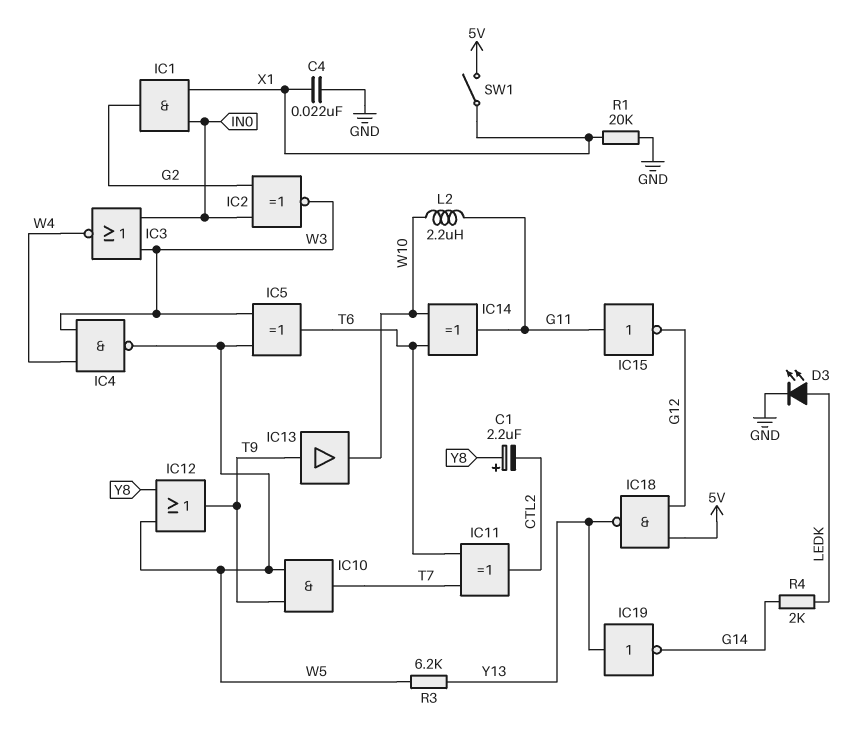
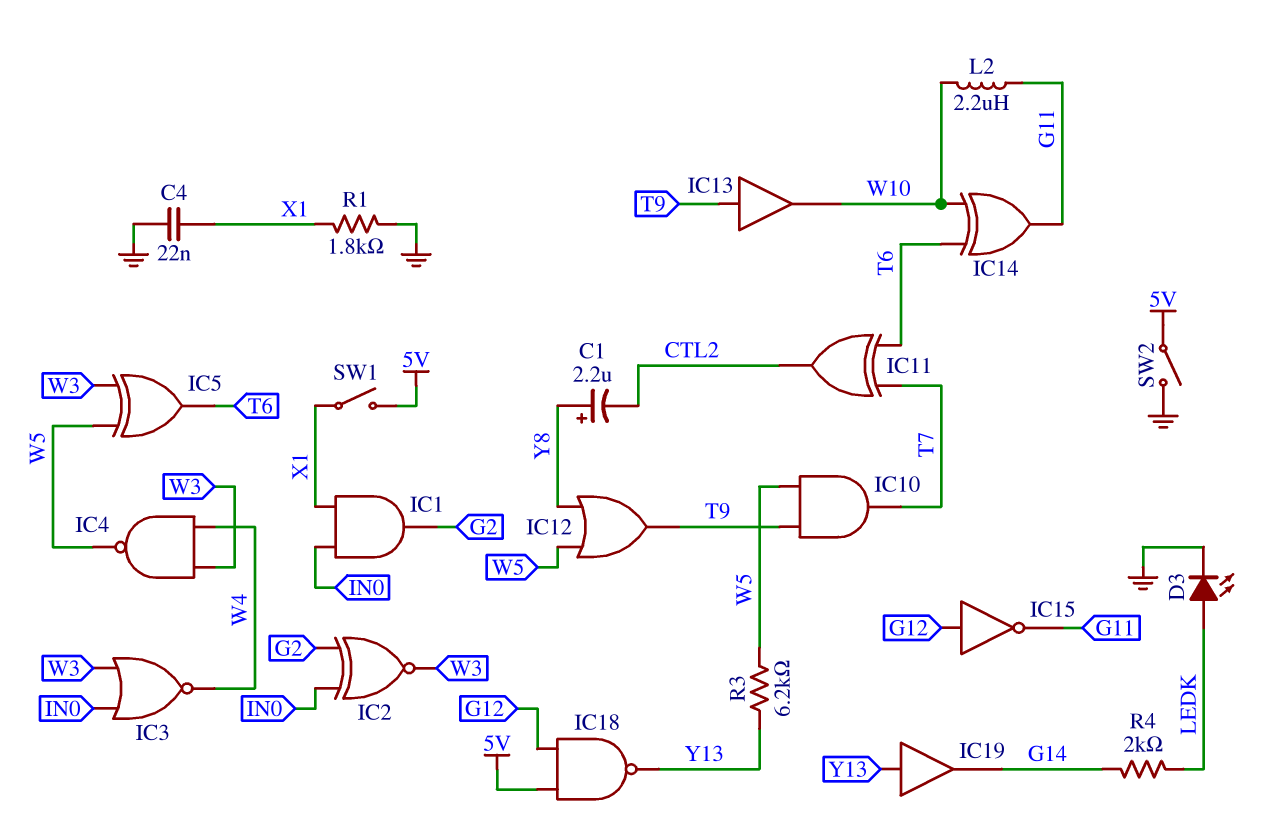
IC15: NOT (in G11, out G12) -> NOT (in G12, out G11)
IC19: NOT (in Y13, out G14) -> buffer (in Y13, out G14)
R1: 20k (GND, X1) -> 1.8k (GND, X1)
SW2: none -> switch (5V, GND)

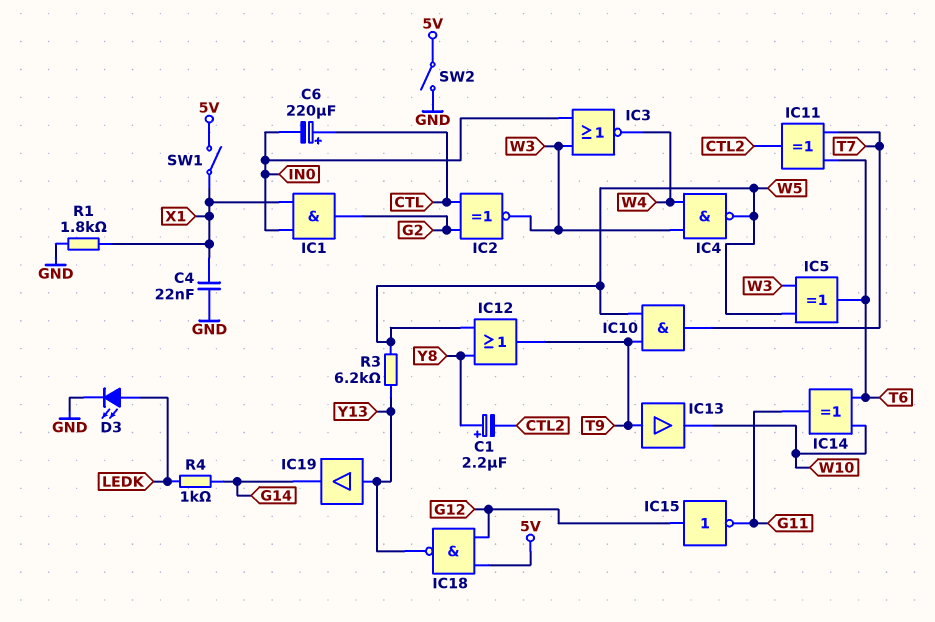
C6: none -> 220uF (plus CTL, minus IN0)
IC2: XNOR (in G2, in IN0, out W3) -> XNOR (in CTL, in G2, out W3)
L2: 2.2uH (G11, W10) -> none
R4: 2k (G14, LEDK) -> 1k (G14, LEDK)

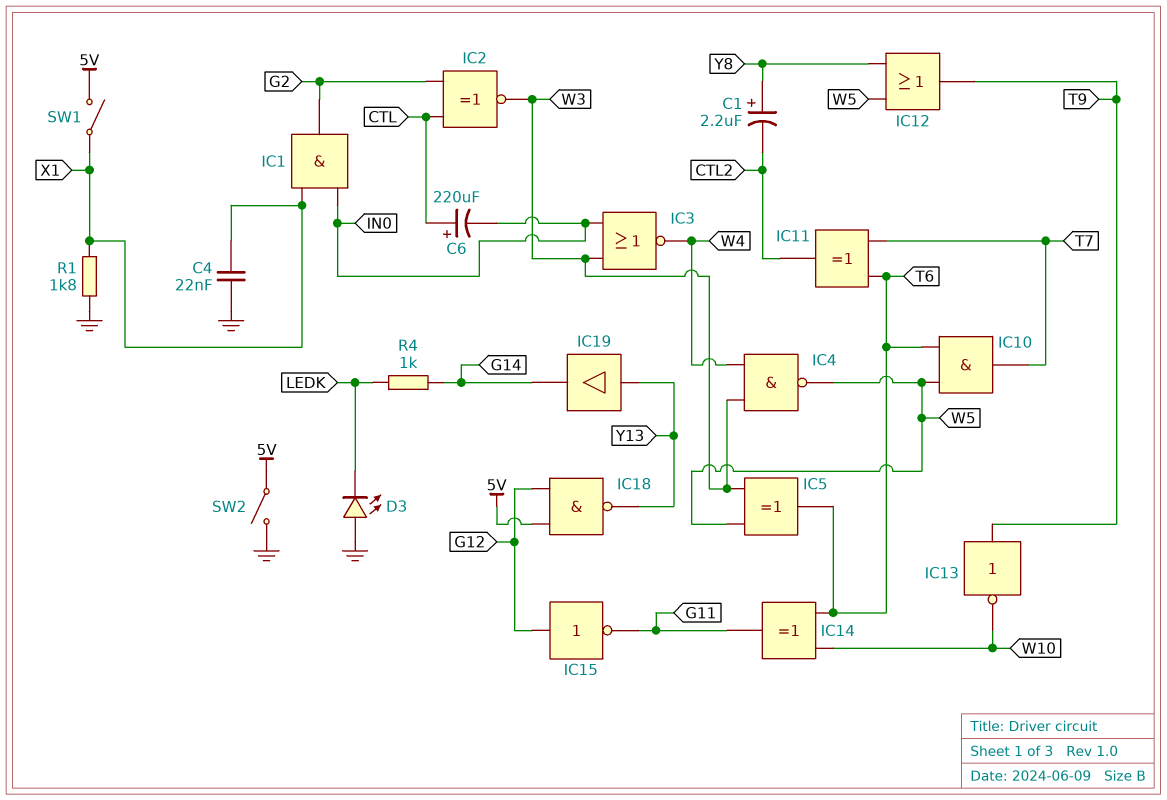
D3: LED (A LEDK, K GND) -> LED (A GND, K LEDK)
IC10: AND (in T9, in W5, out T7) -> AND (in T6, in W5, out T7)
IC13: buffer (in T9, out W10) -> NOT (in T9, out W10)
R3: 6.2k (W5, Y13) -> none

